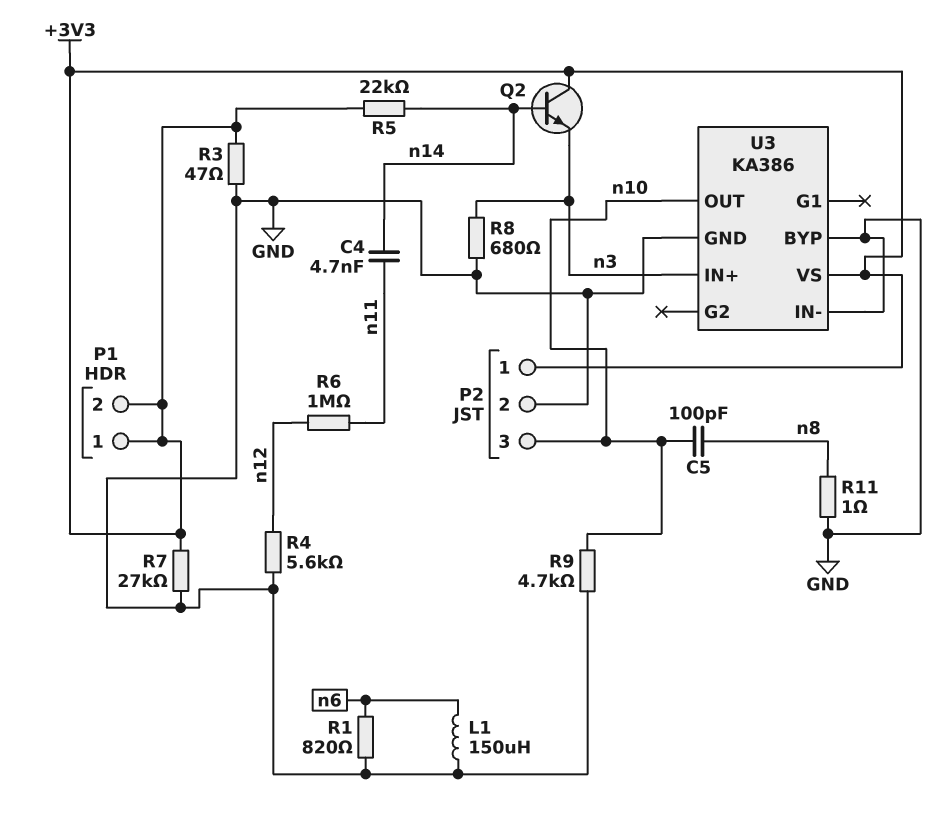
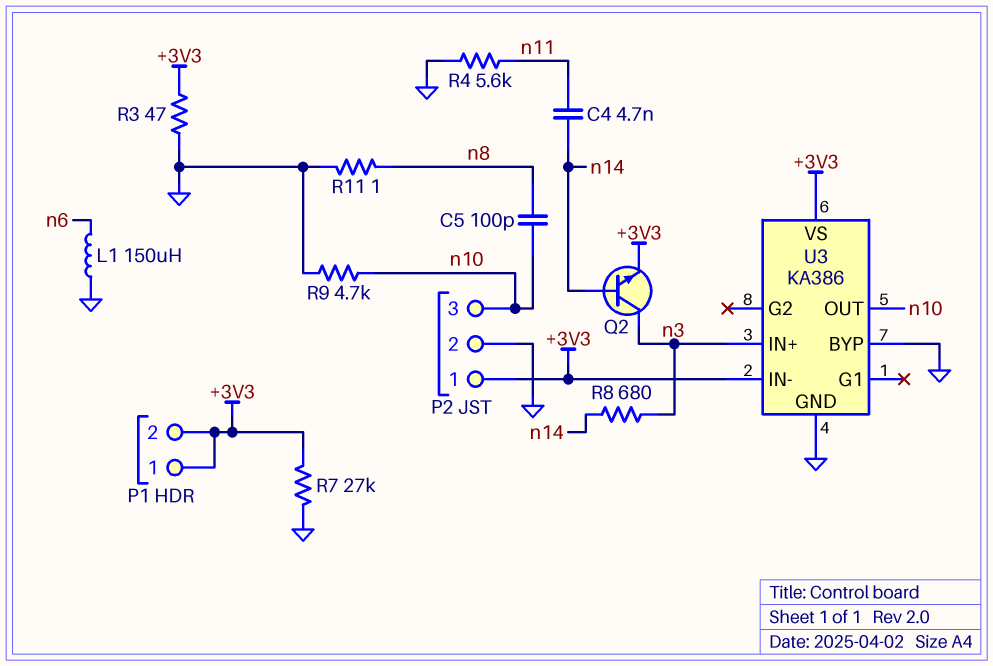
Q2: NPN (B n14, C +3V3, E n3) -> NPN (B n14, C n3, E +3V3)
R1: 820 (GND, n6) -> none
R4: 5.6k (GND, n12) -> 5.6k (GND, n11)
R5: 22k (+3V3, n14) -> none
R6: 1M (n11, n12) -> none
R8: 680 (GND, n3) -> 680 (n3, n14)
U3 pin IN-: GND -> +3V3

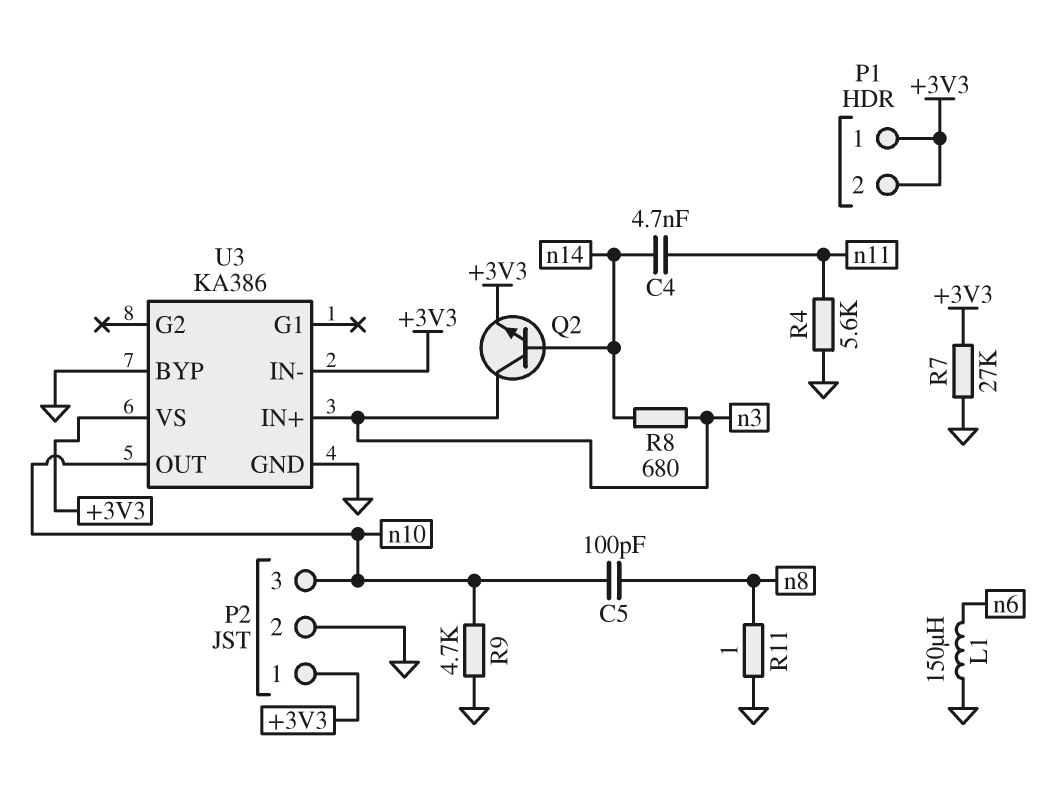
R3: 47 (+3V3, GND) -> none

